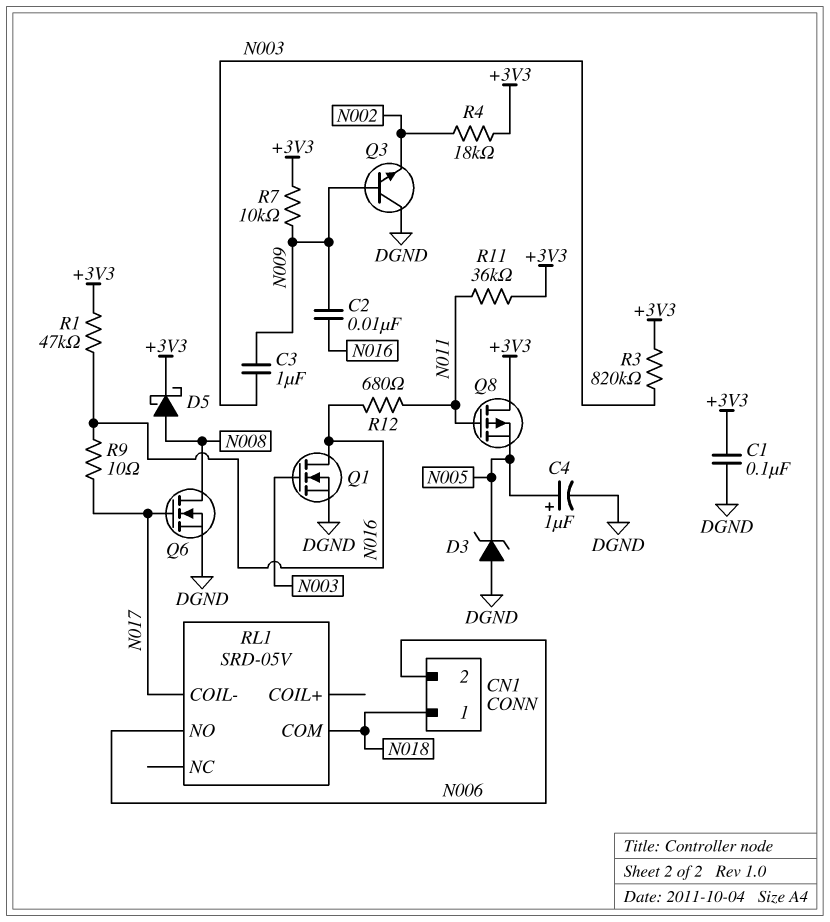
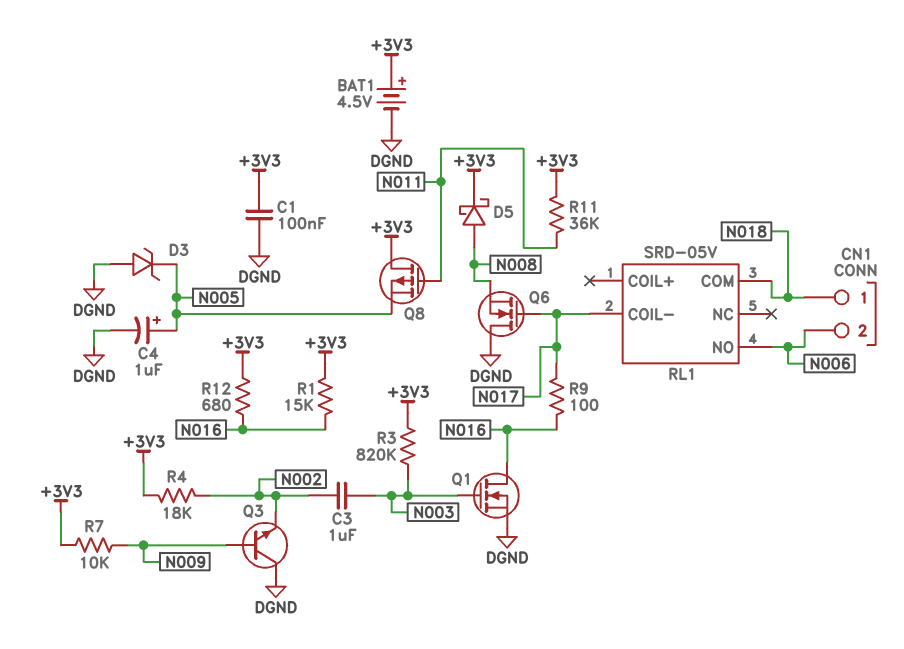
BAT1: none -> 4.5V (plus +3V3, minus DGND)
C2: 10nF (N009, N016) -> none
C3: 1uF (N003, N009) -> 1uF (N002, N003)
Q6: NMOS (G N017, D N008, S DGND) -> NMOS (G N017, D DGND, S N008)
R1: 47k (+3V3, N016) -> 15k (+3V3, N016)
R9: 10 (N016, N017) -> 100 (N016, N017)
R12: 680 (N011, N016) -> 680 (+3V3, N016)

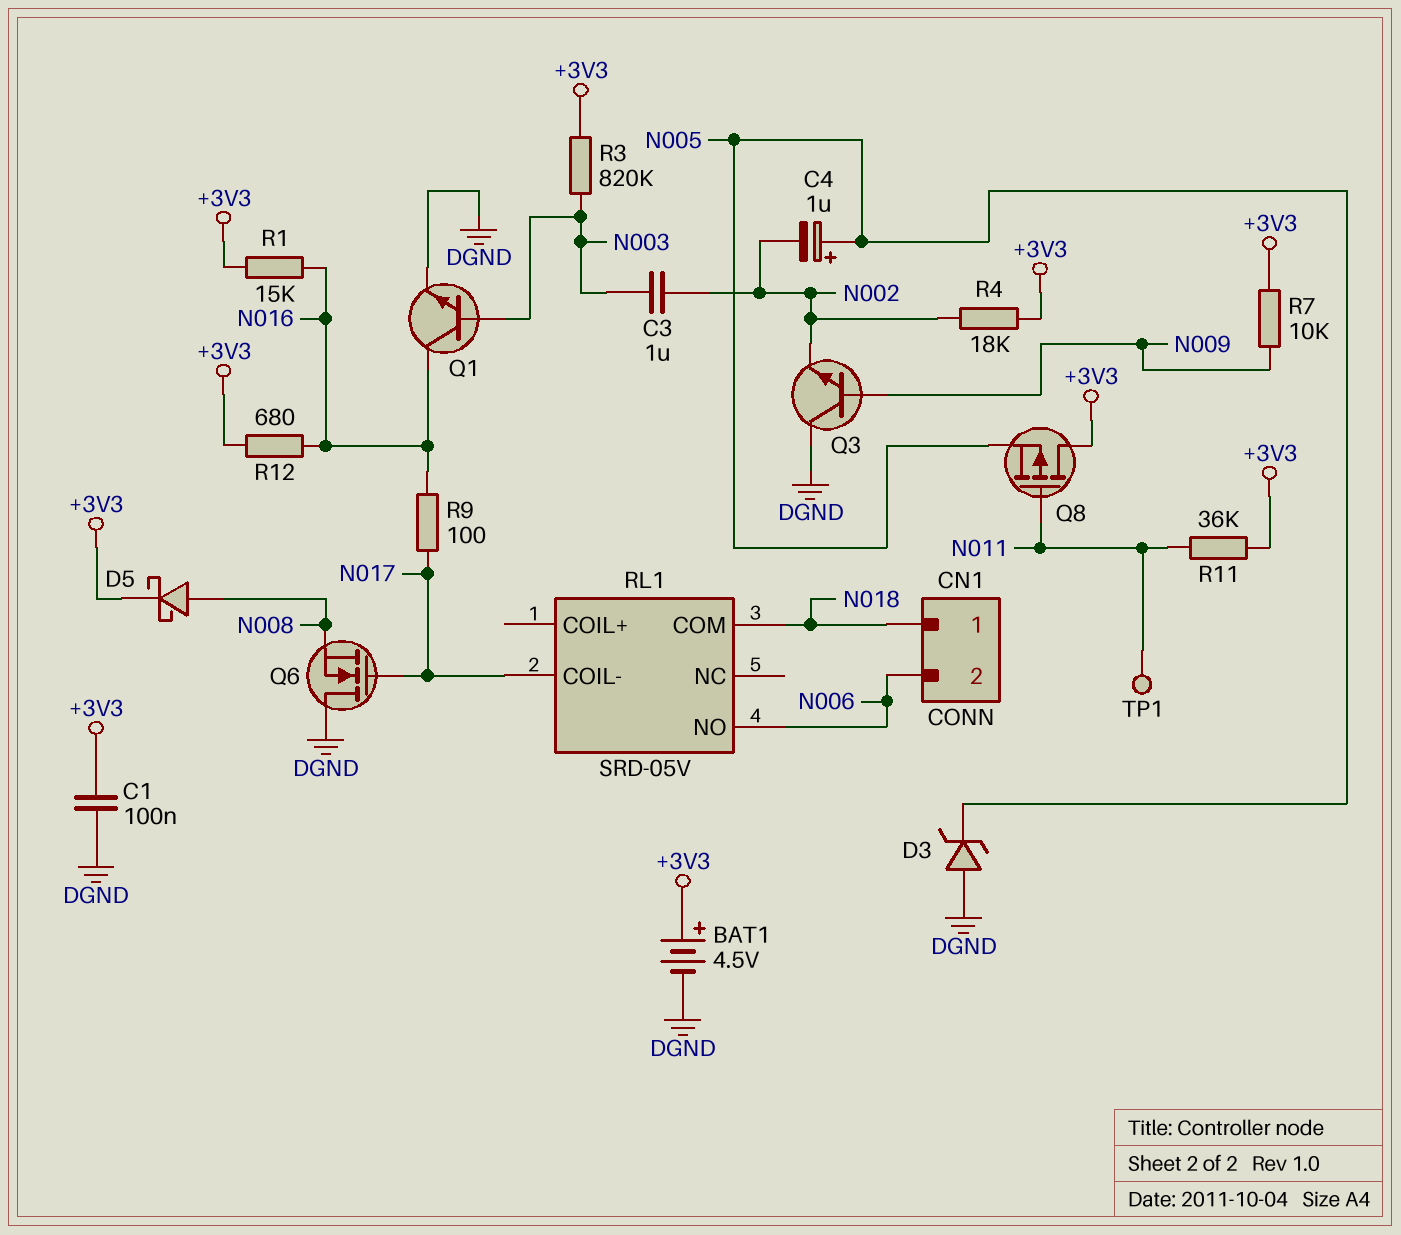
C4: 1uF (plus N005, minus DGND) -> 1uF (plus N005, minus N002)
Q1: NMOS (G N003, D N016, S DGND) -> NPN (B N003, C N016, E DGND)
TP1: none -> test point (N011)

